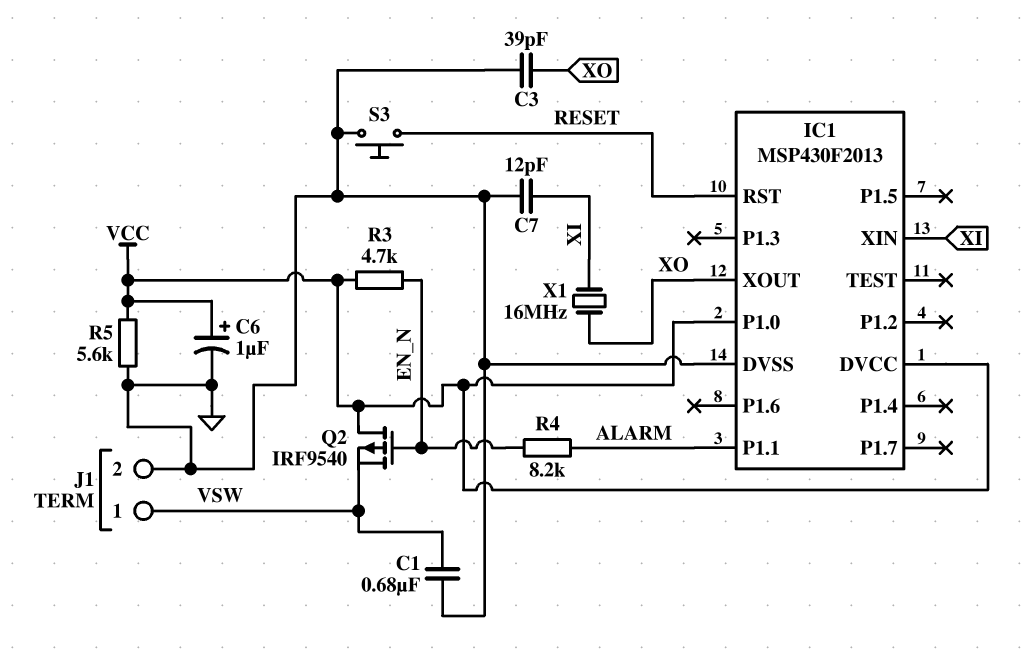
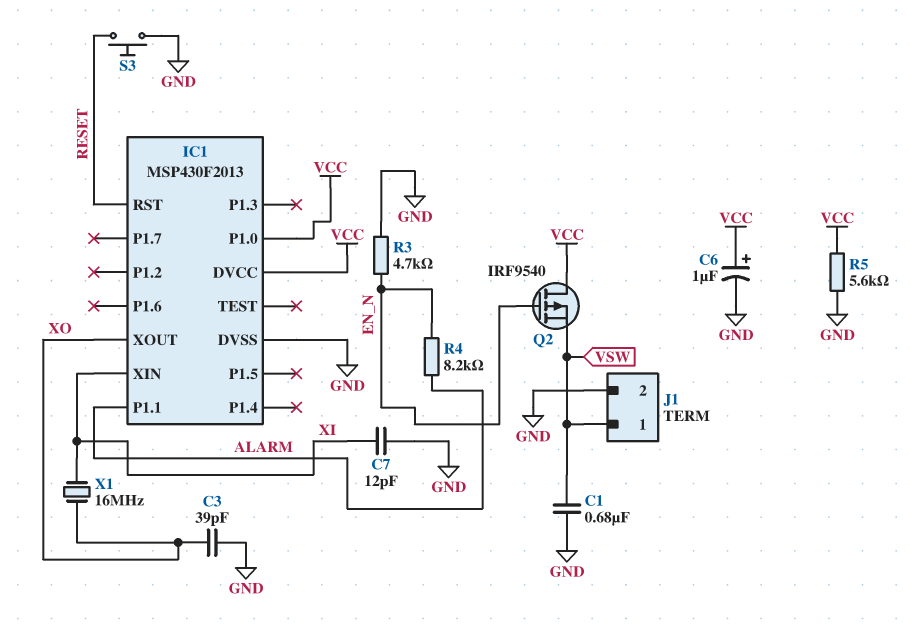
R3: 4.7k (EN_N, VCC) -> 4.7k (EN_N, GND)

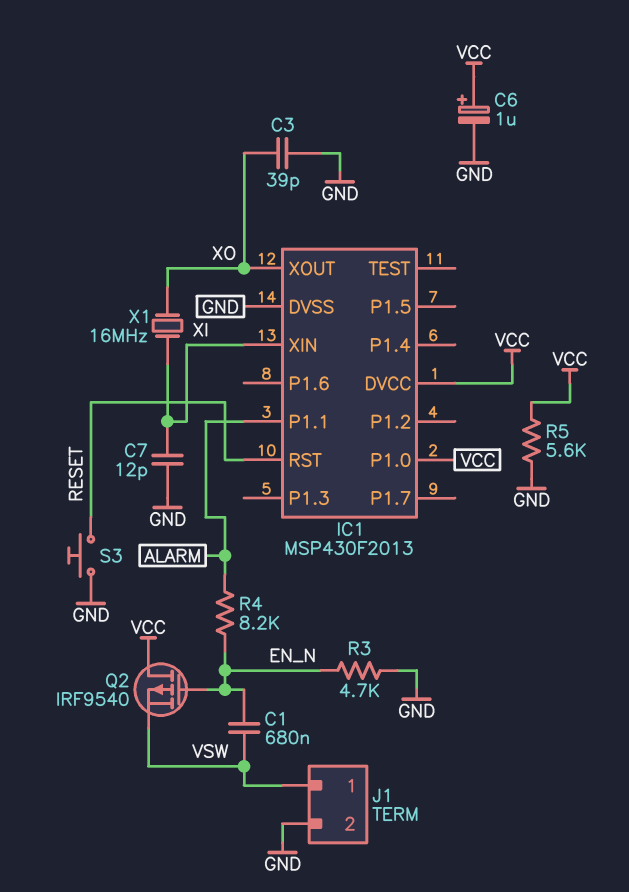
C1: 680nF (GND, VSW) -> 680nF (EN_N, VSW)

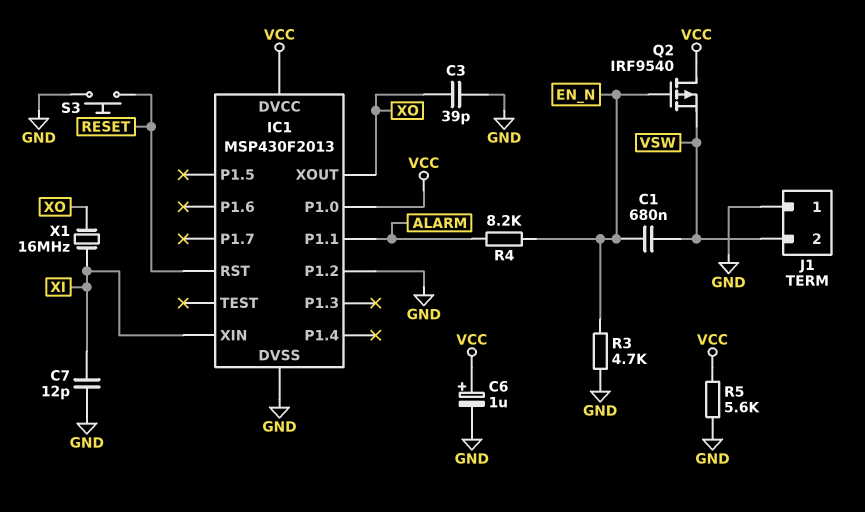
IC1 pin P1.2: none -> GND
J1 pin 1: VSW -> GND
J1 pin 2: GND -> VSW

